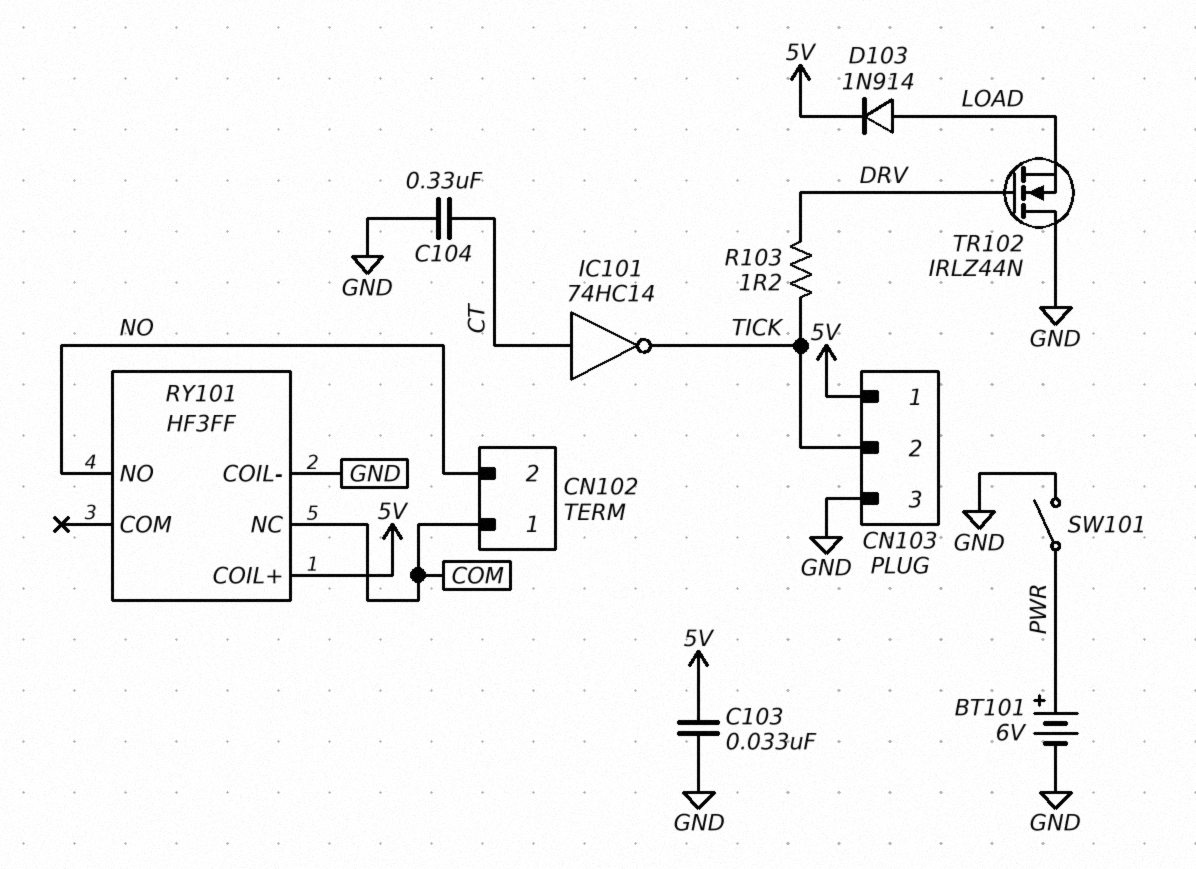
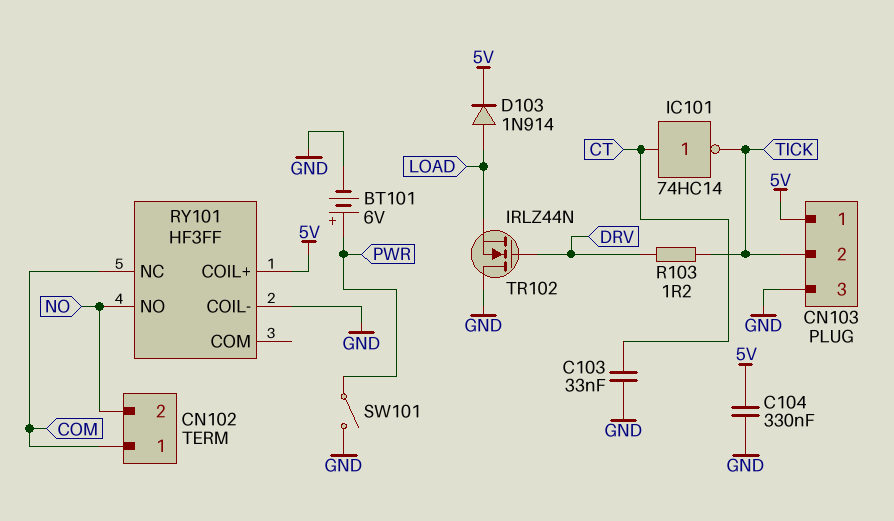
C103: 33nF (5V, GND) -> 33nF (CT, GND)
C104: 330nF (CT, GND) -> 330nF (5V, GND)

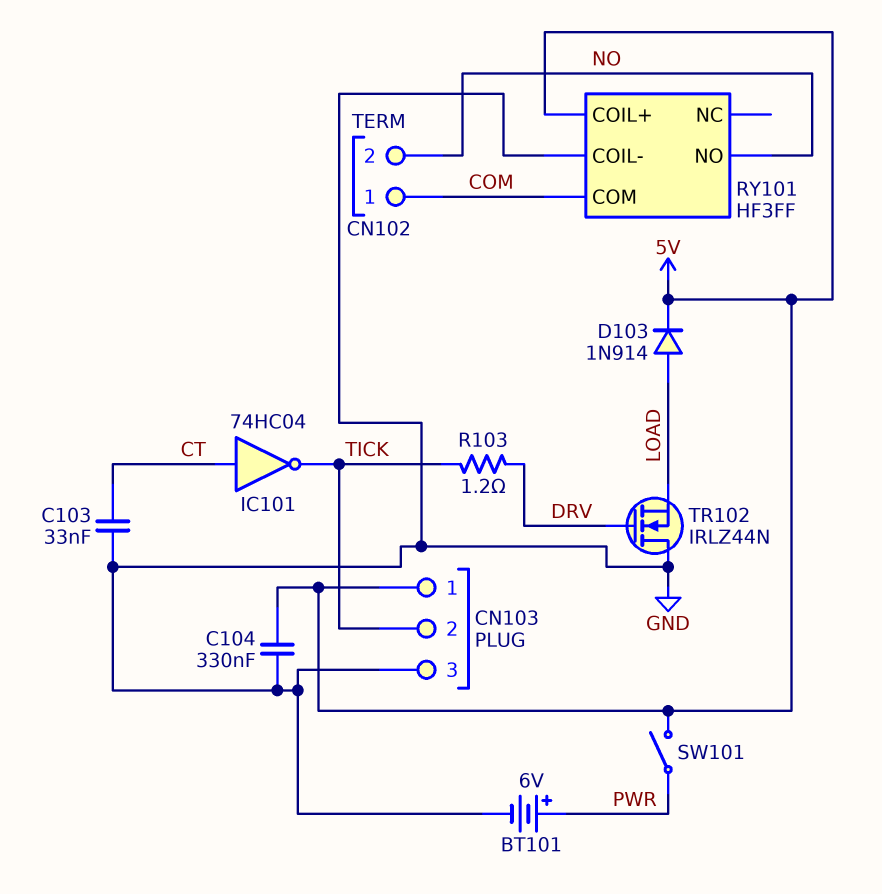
IC101: NOT 74HC14 (in CT, out TICK) -> NOT 74HC04 (in CT, out TICK)
RY101 pin COM: none -> COM
RY101 pin NC: COM -> none
SW101: switch (GND, PWR) -> switch (5V, PWR)

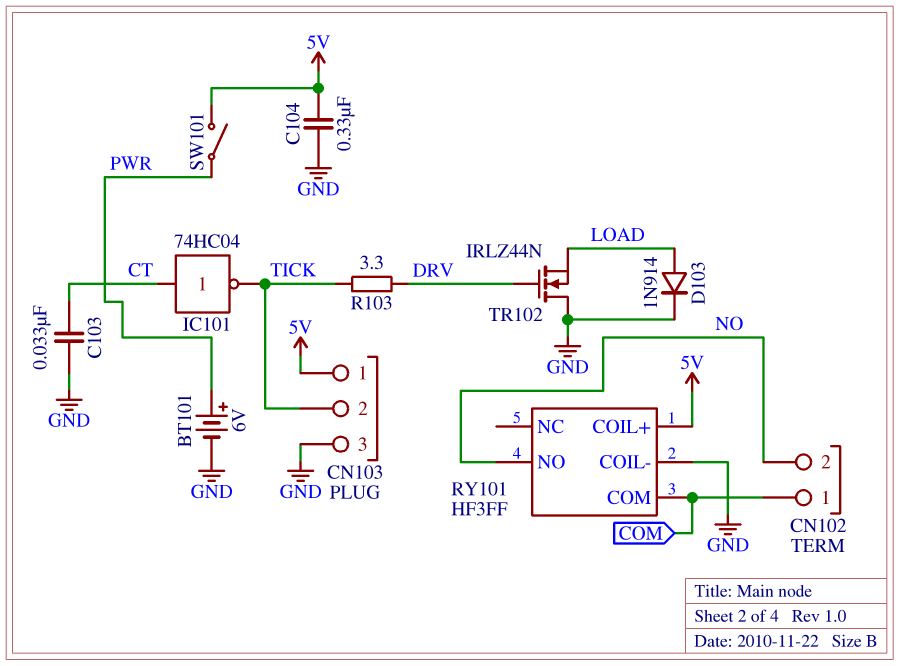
D103: diode 1N914 (A LOAD, K 5V) -> diode 1N914 (A LOAD, K GND)
R103: 1.2 (DRV, TICK) -> 3.3 (DRV, TICK)

